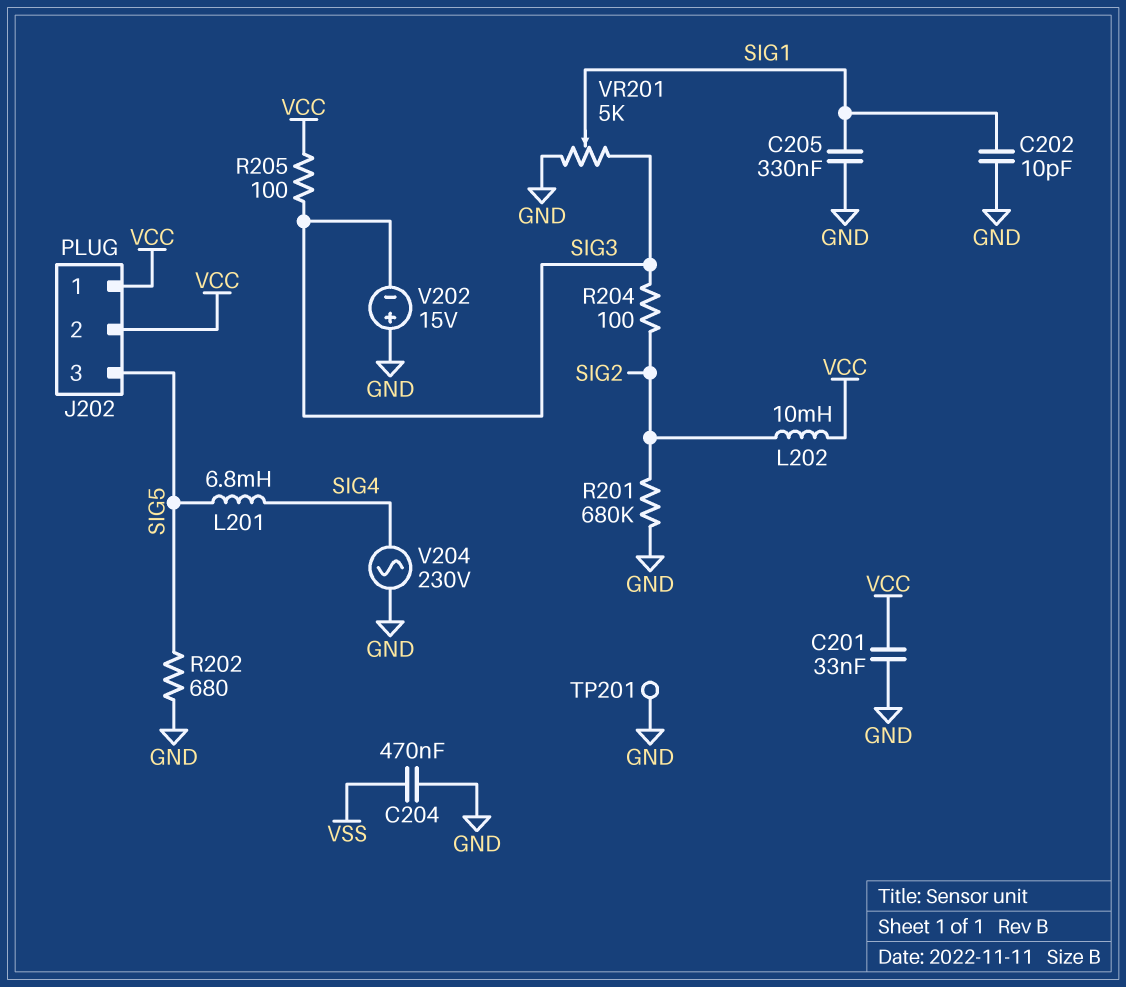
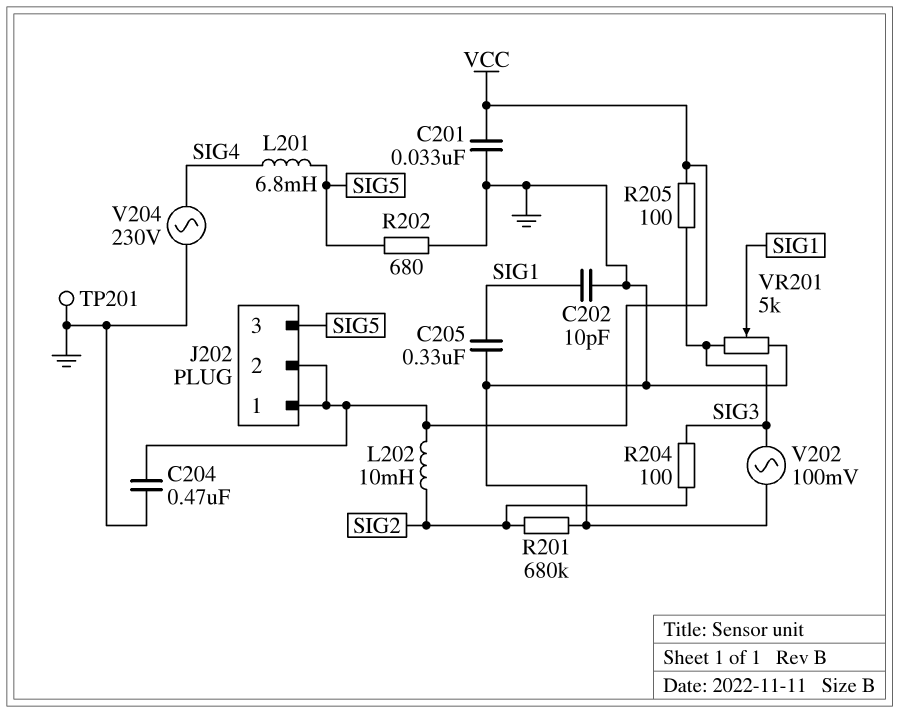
C204: 470nF (GND, VSS) -> 470nF (GND, VCC)
V202: 15V (plus GND, minus SIG3) -> AC 100mV (GND, SIG3)

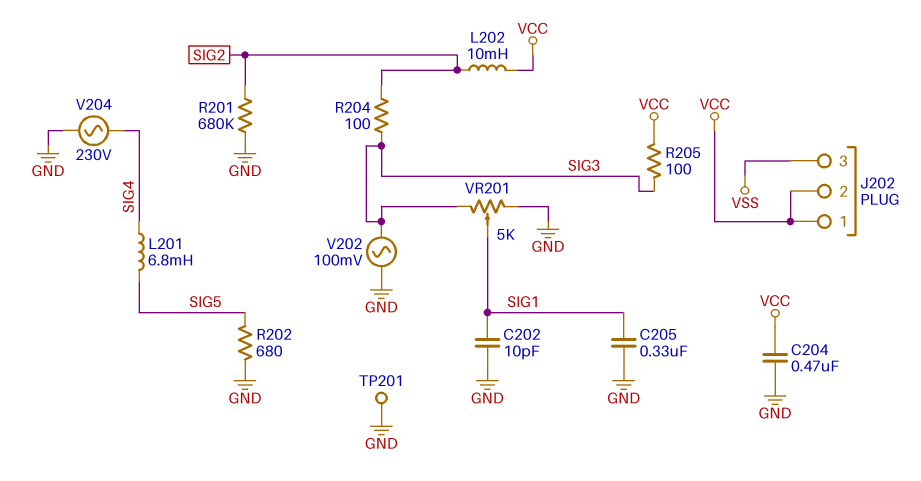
C201: 33nF (GND, VCC) -> none
J202 pin 3: SIG5 -> VSS

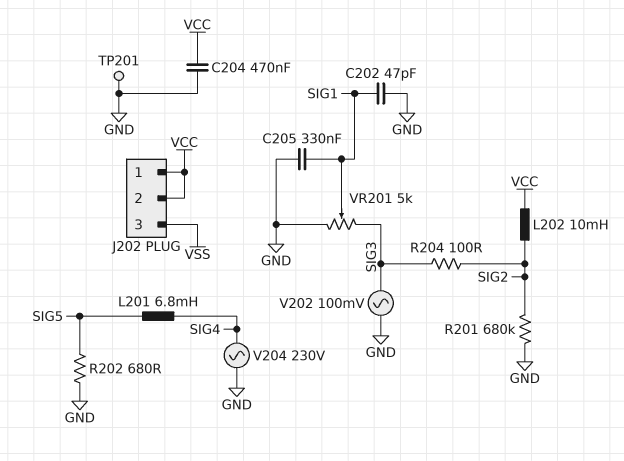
C202: 10pF (GND, SIG1) -> 47pF (GND, SIG1)
R205: 100 (SIG3, VCC) -> none

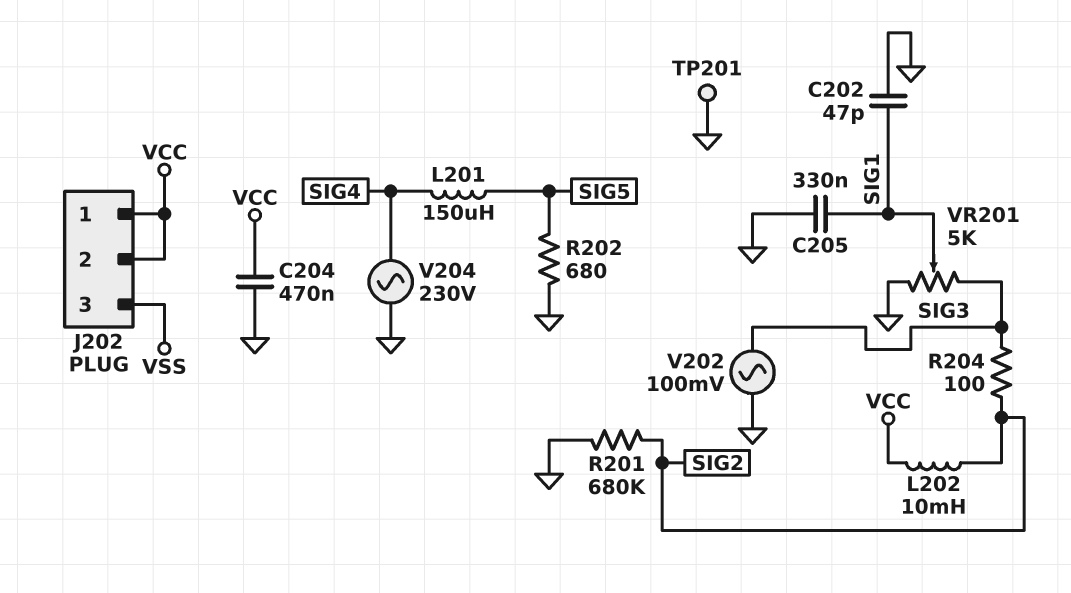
L201: 6.8mH (SIG4, SIG5) -> 150uH (SIG4, SIG5)

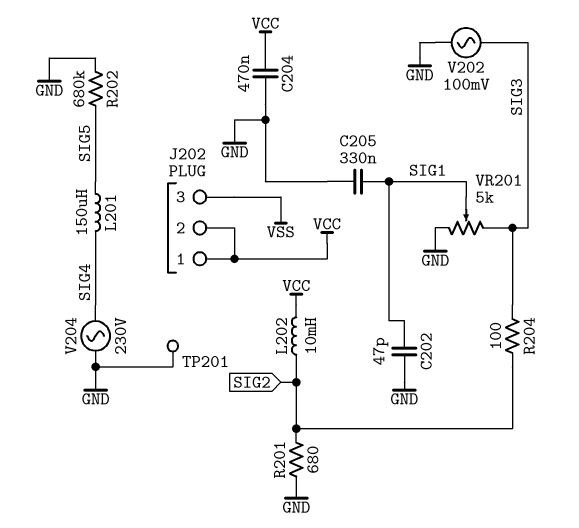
R201: 680k (GND, SIG2) -> 680 (GND, SIG2)
R202: 680 (GND, SIG5) -> 680k (GND, SIG5)

